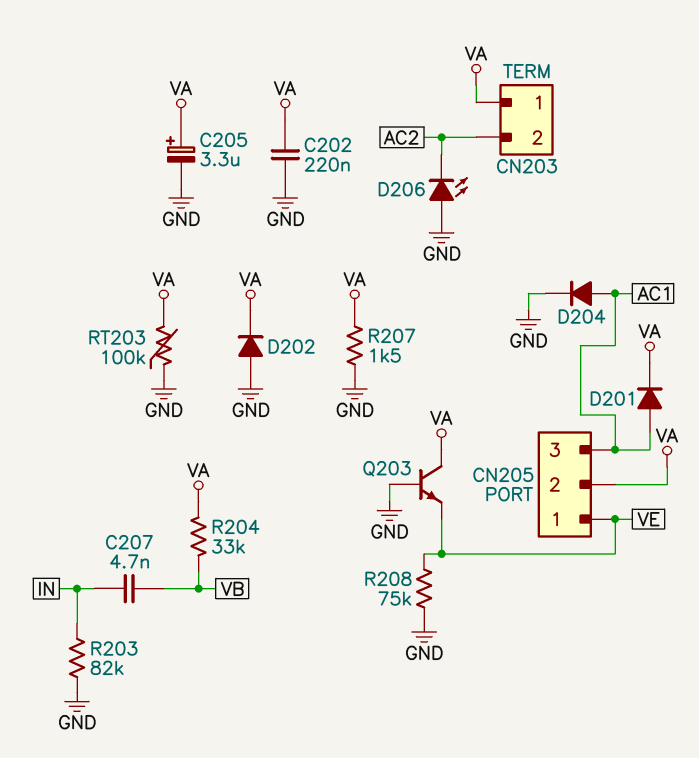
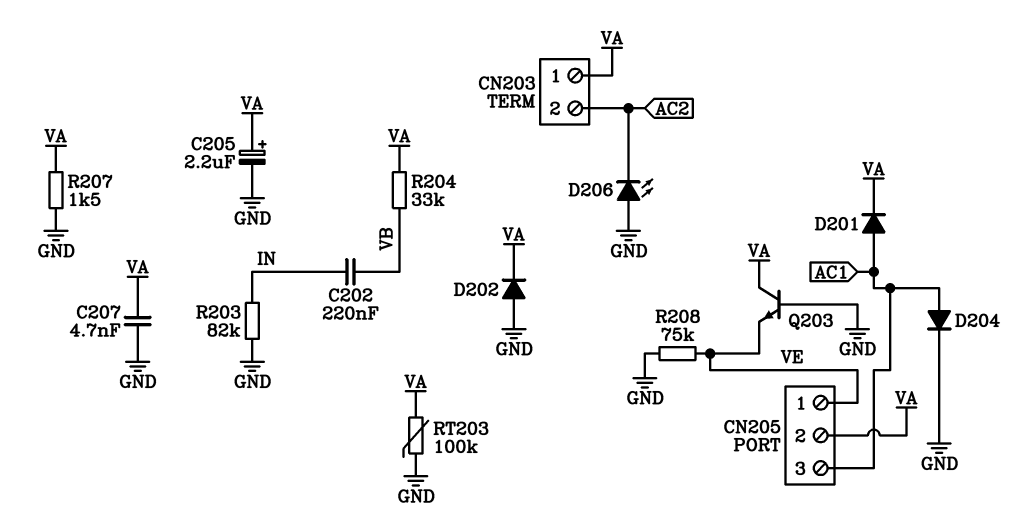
C202: 220nF (GND, VA) -> 220nF (IN, VB)
C205: 3.3uF (plus VA, minus GND) -> 2.2uF (plus VA, minus GND)
C207: 4.7nF (IN, VB) -> 4.7nF (GND, VA)

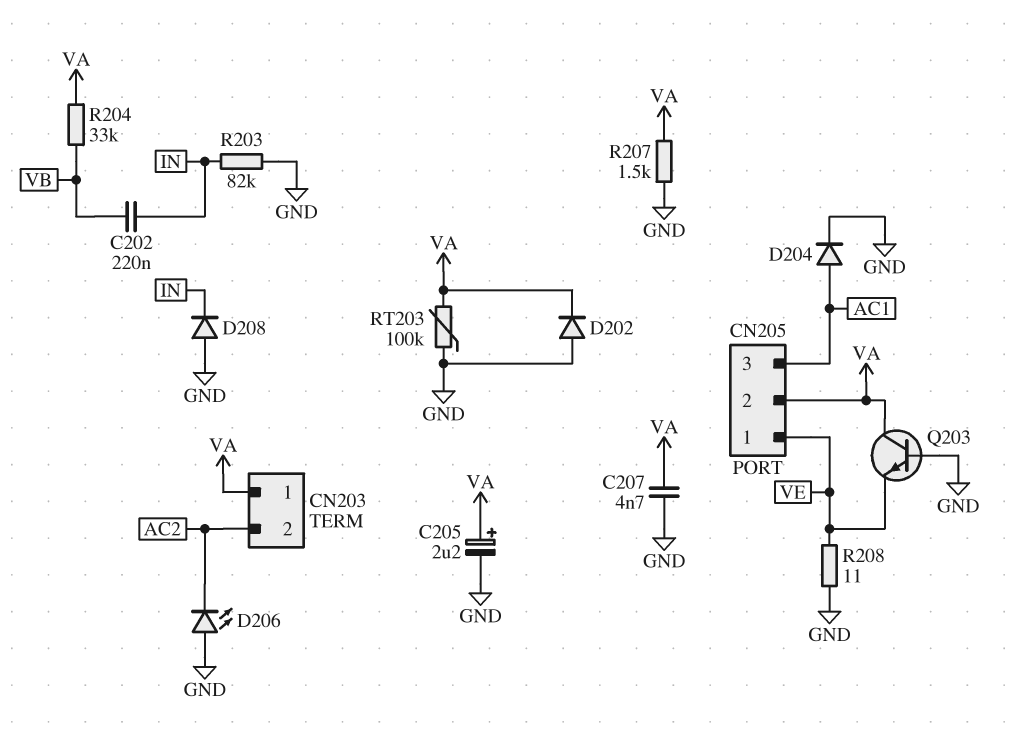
D201: diode (A AC1, K VA) -> none
D208: none -> diode (A GND, K IN)
R208: 75k (GND, VE) -> 11 (GND, VE)

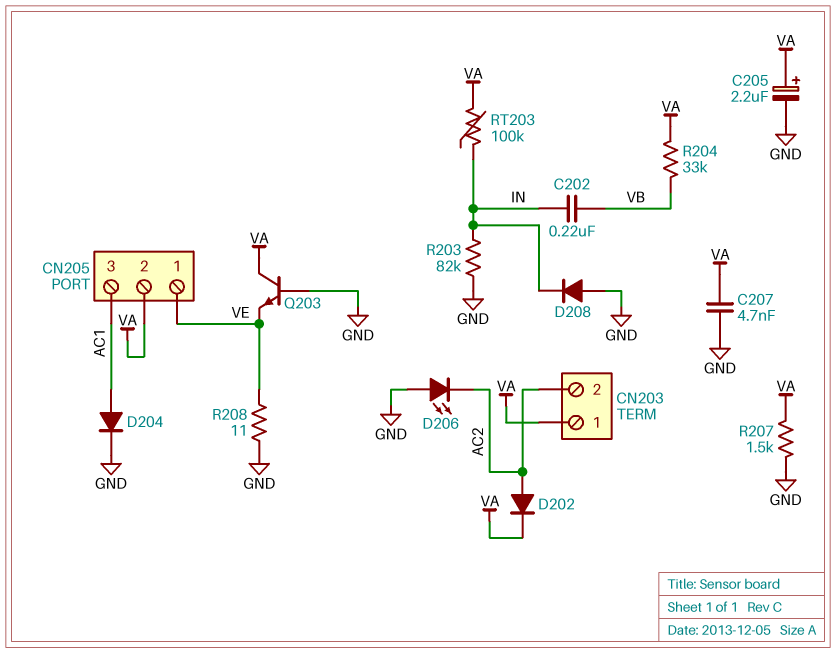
D202: diode (A GND, K VA) -> diode (A AC2, K VA)
RT203: 100k (GND, VA) -> 100k (IN, VA)

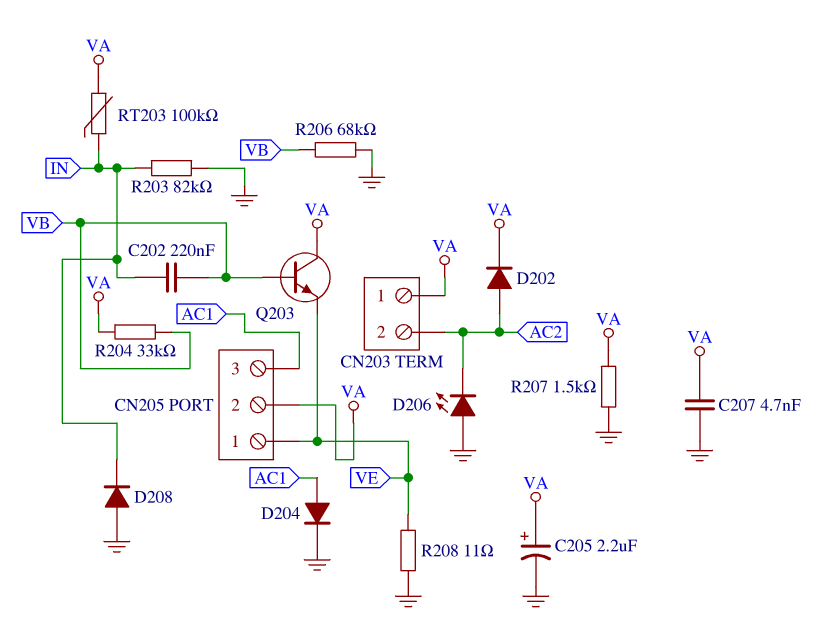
Q203: NPN (B GND, C VA, E VE) -> NPN (B VB, C VA, E VE)
R206: none -> 68k (GND, VB)

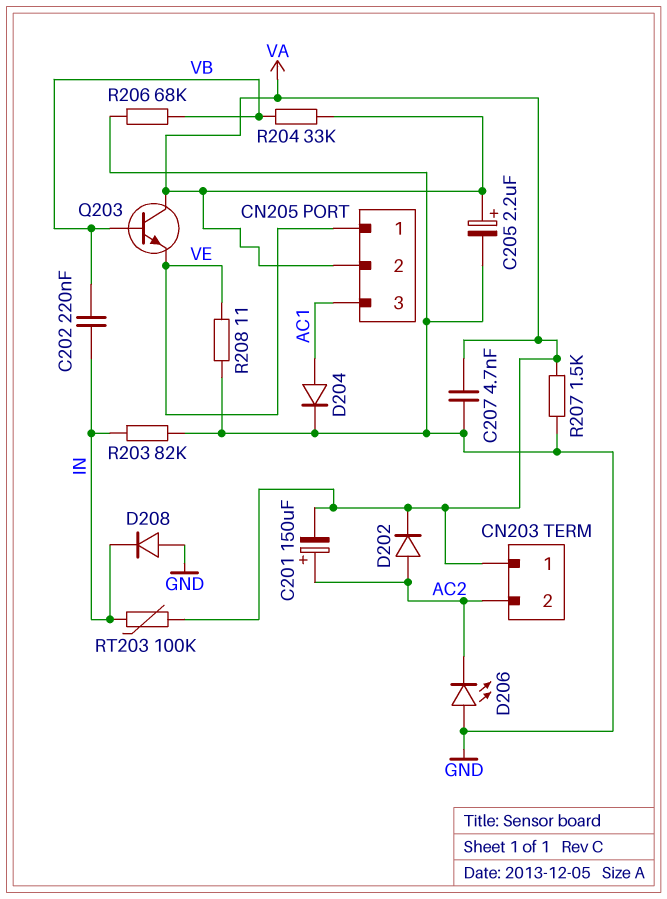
C201: none -> 150uF (plus AC2, minus VA)

